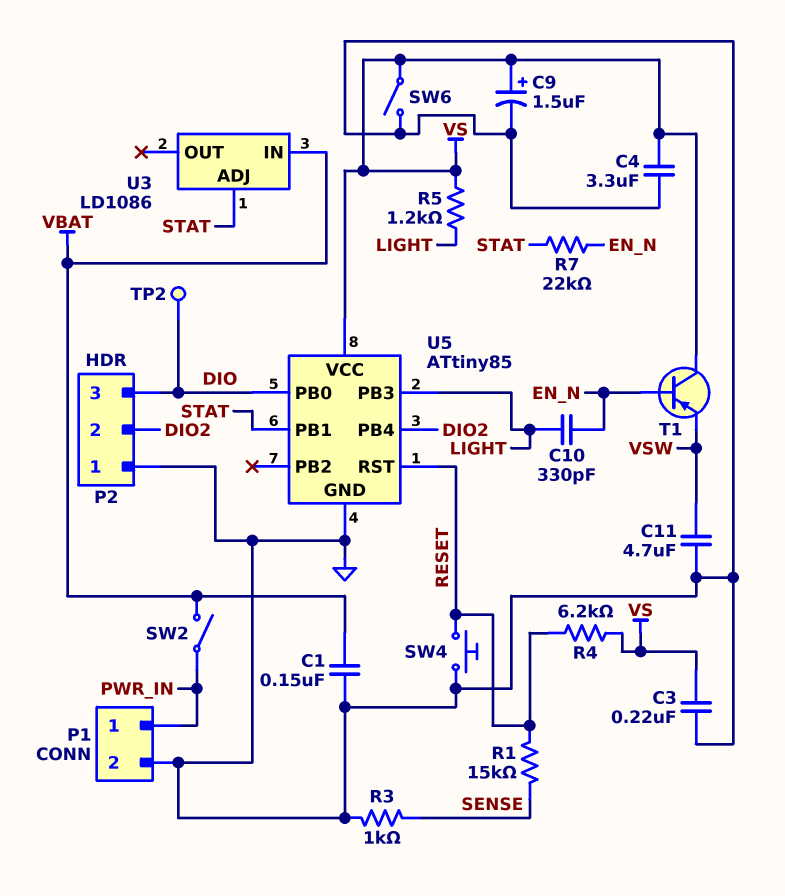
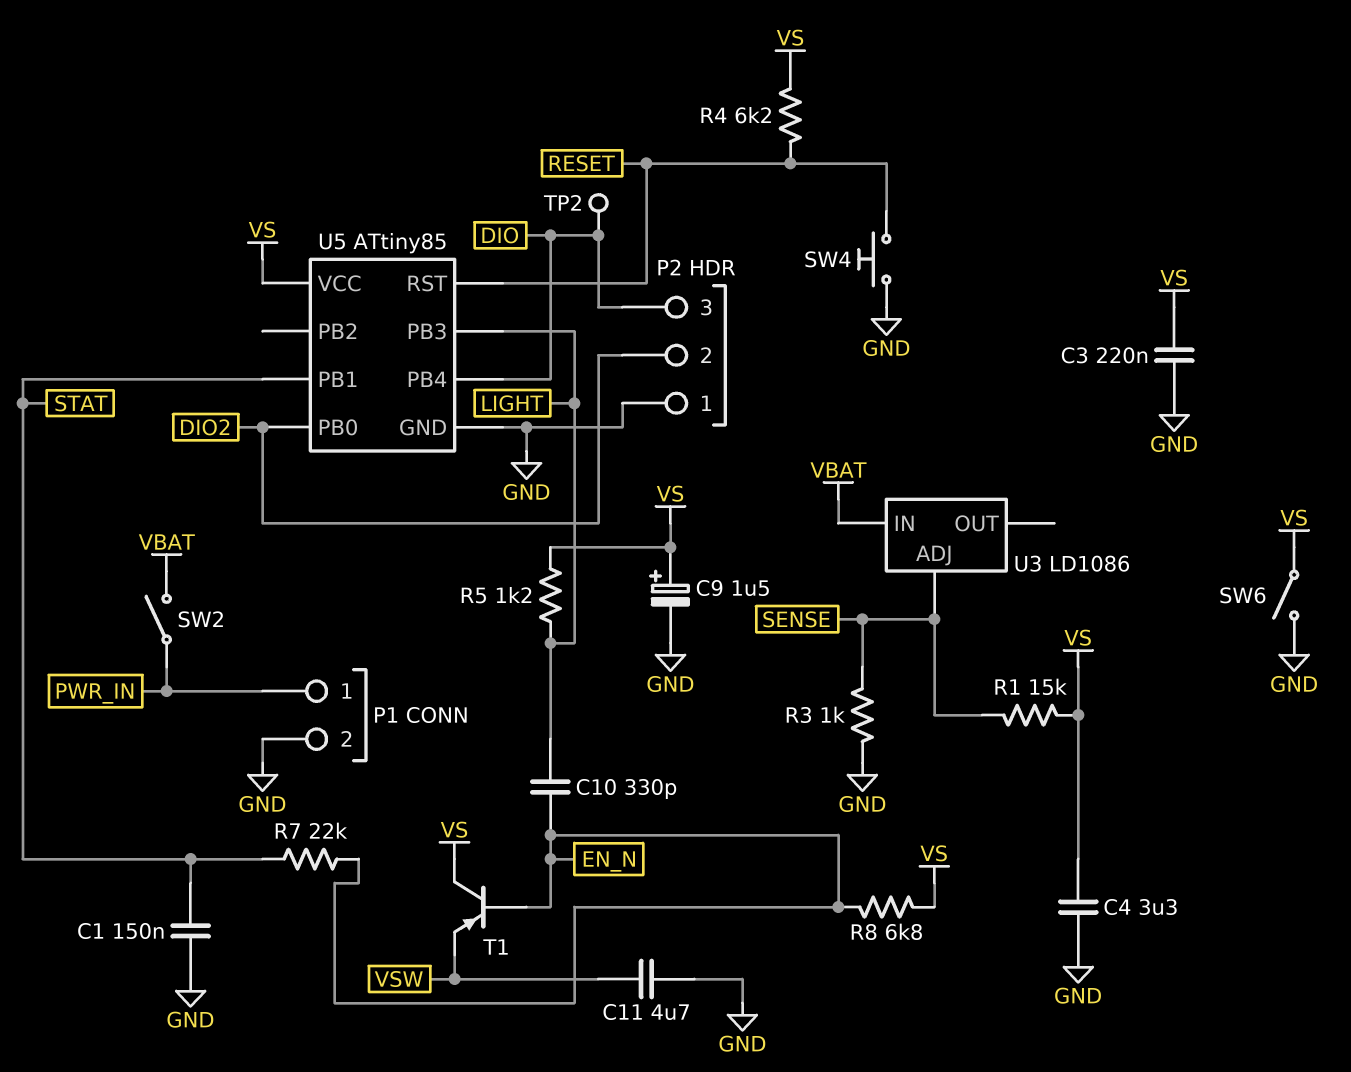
C1: 150nF (GND, VBAT) -> 150nF (GND, STAT)
R1: 15k (RESET, SENSE) -> 15k (SENSE, VS)
R8: none -> 6.8k (EN_N, VS)
U3 pin ADJ: STAT -> SENSE
U5 pin PB0: DIO -> DIO2
U5 pin PB4: DIO2 -> DIO

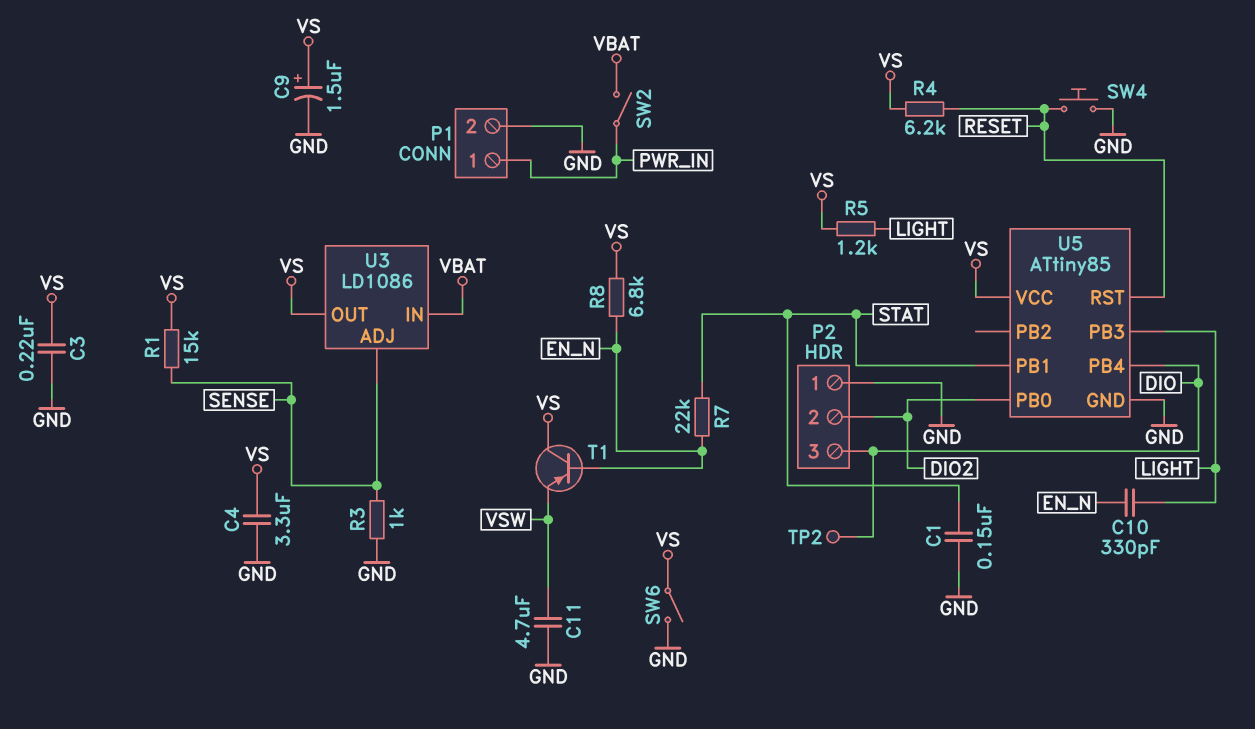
U3 pin OUT: none -> VS

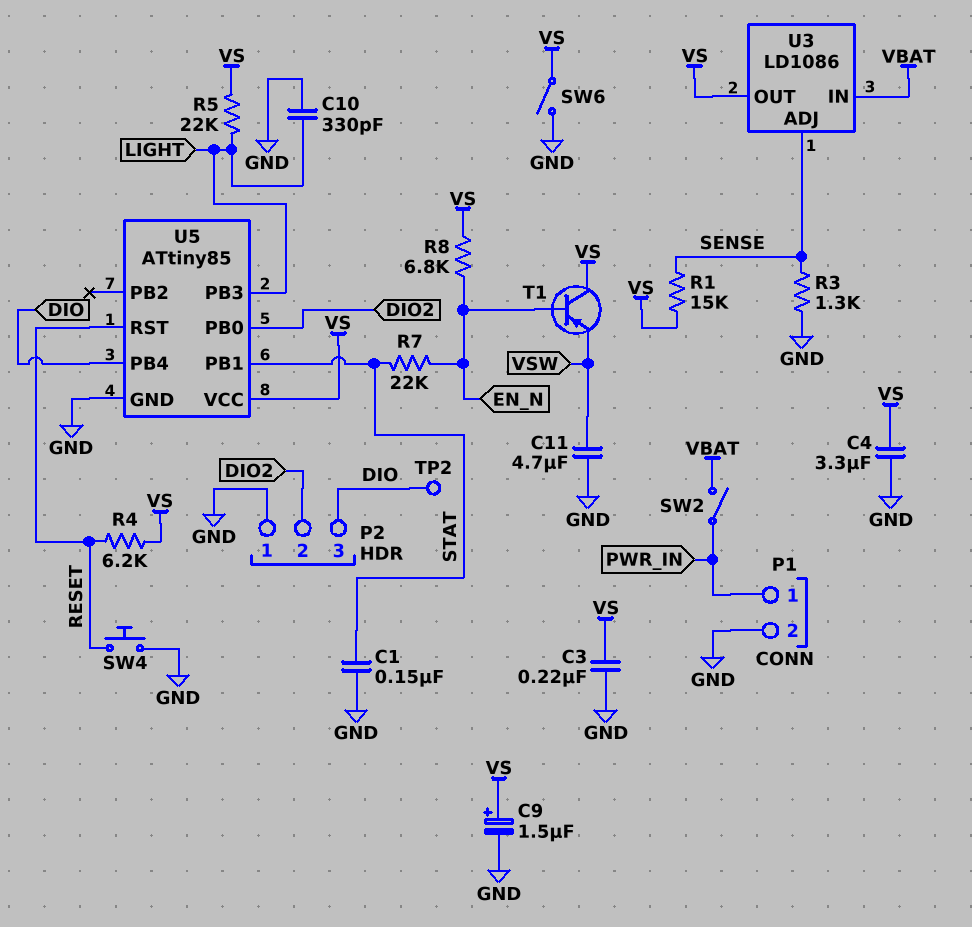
C10: 330pF (EN_N, LIGHT) -> 330pF (GND, LIGHT)
R3: 1k (GND, SENSE) -> 1.3k (GND, SENSE)
R5: 1.2k (LIGHT, VS) -> 22k (LIGHT, VS)

